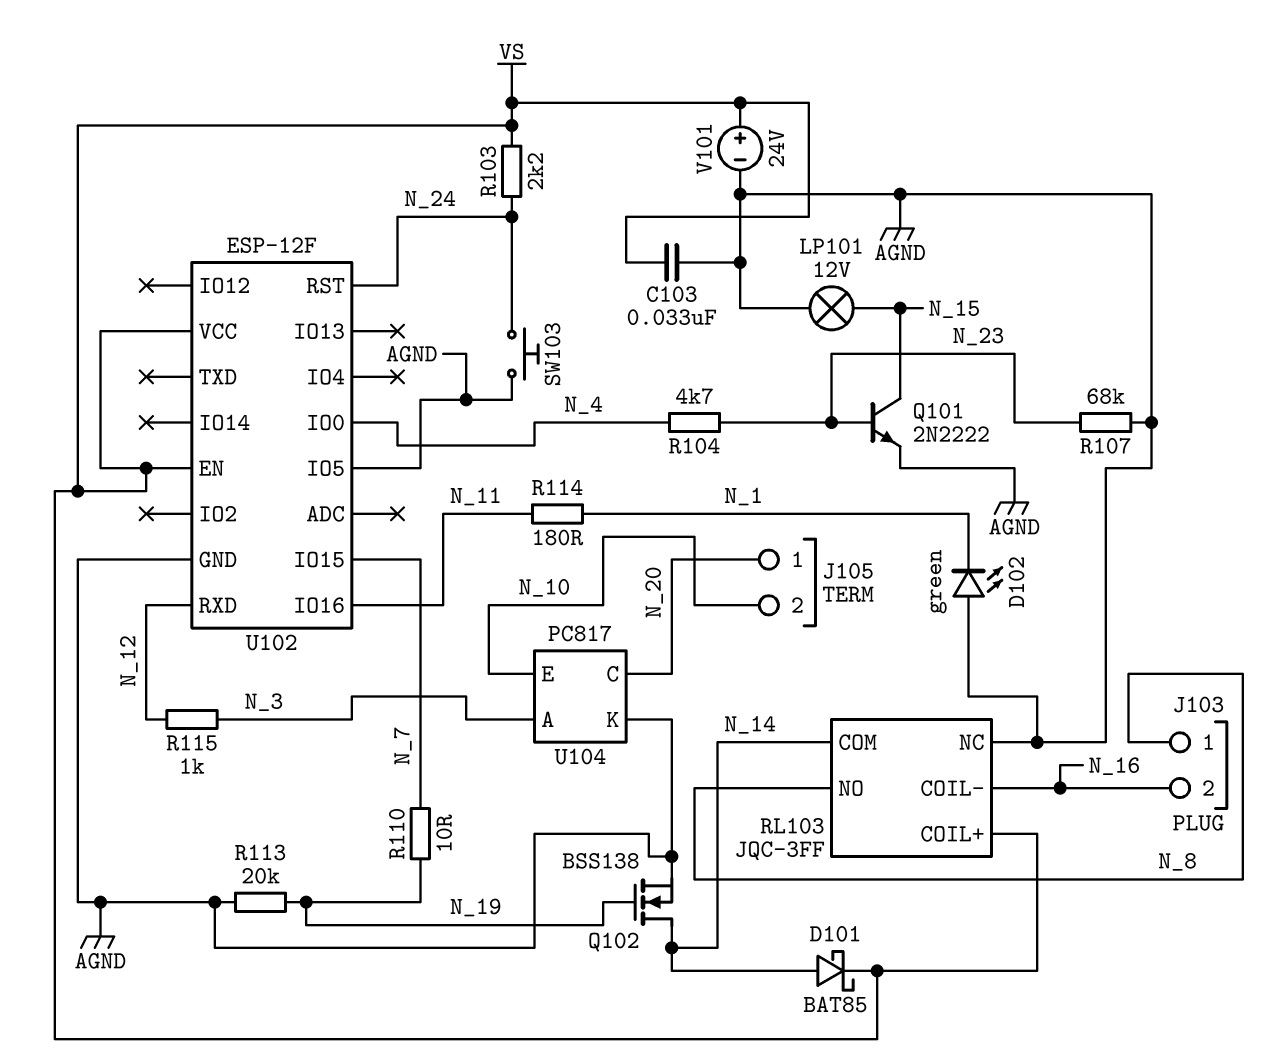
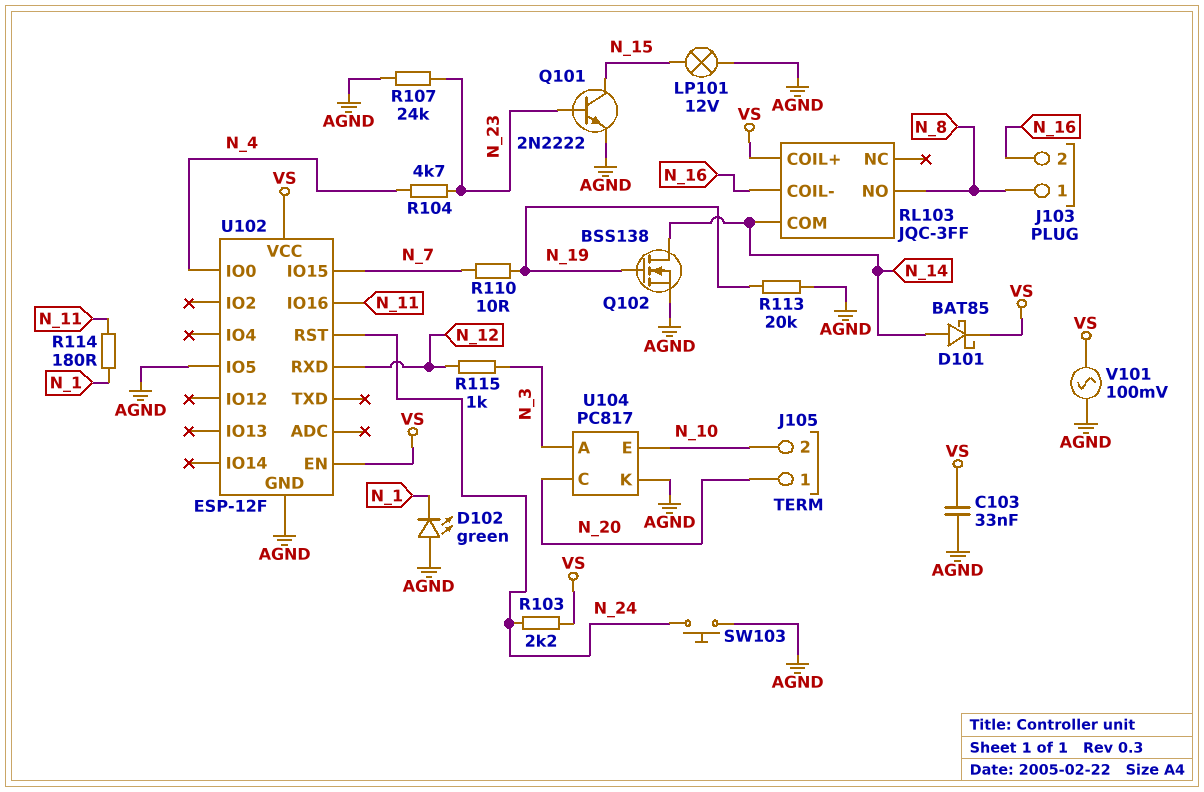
R107: 68k (AGND, N_23) -> 24k (AGND, N_23)
RL103 pin NC: AGND -> none
V101: 24V (plus VS, minus AGND) -> AC 100mV (AGND, VS)

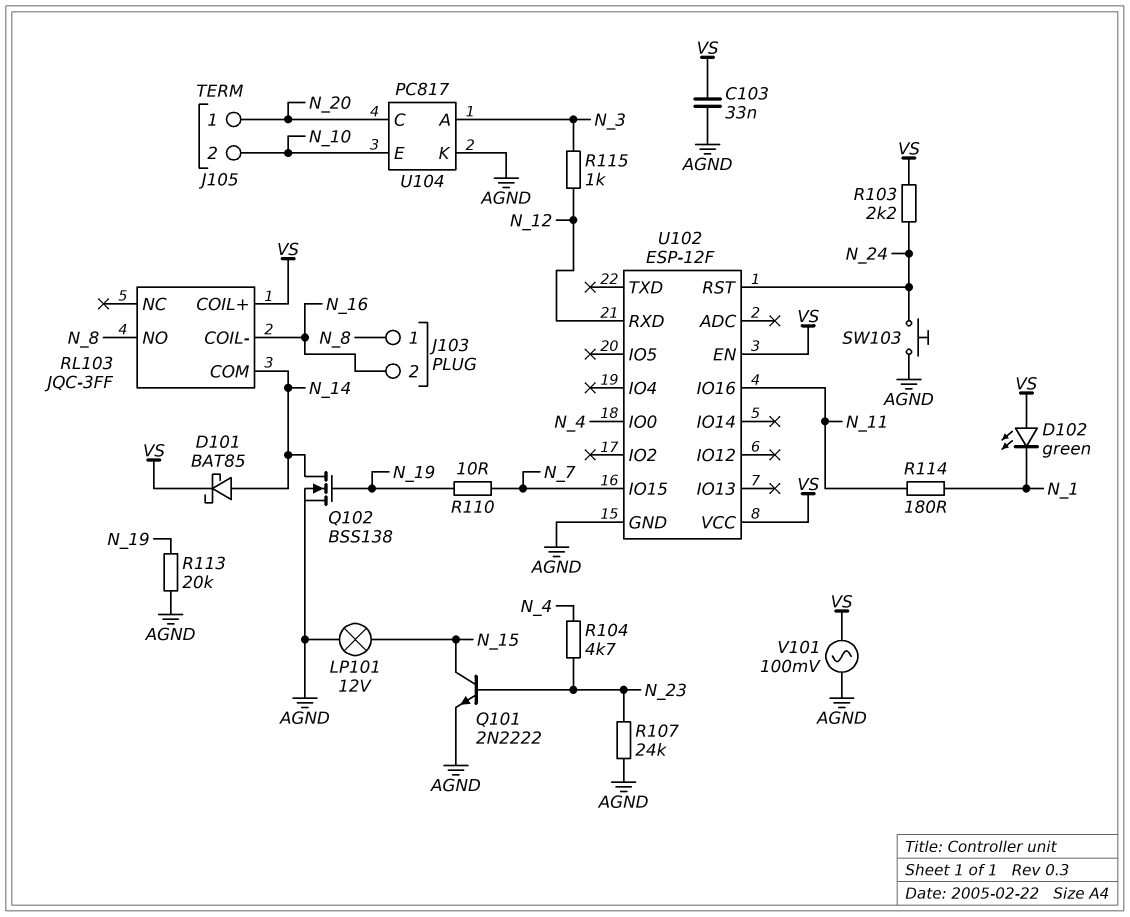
D102: LED green (A AGND, K N_1) -> LED green (A VS, K N_1)
U102 pin IO5: AGND -> none

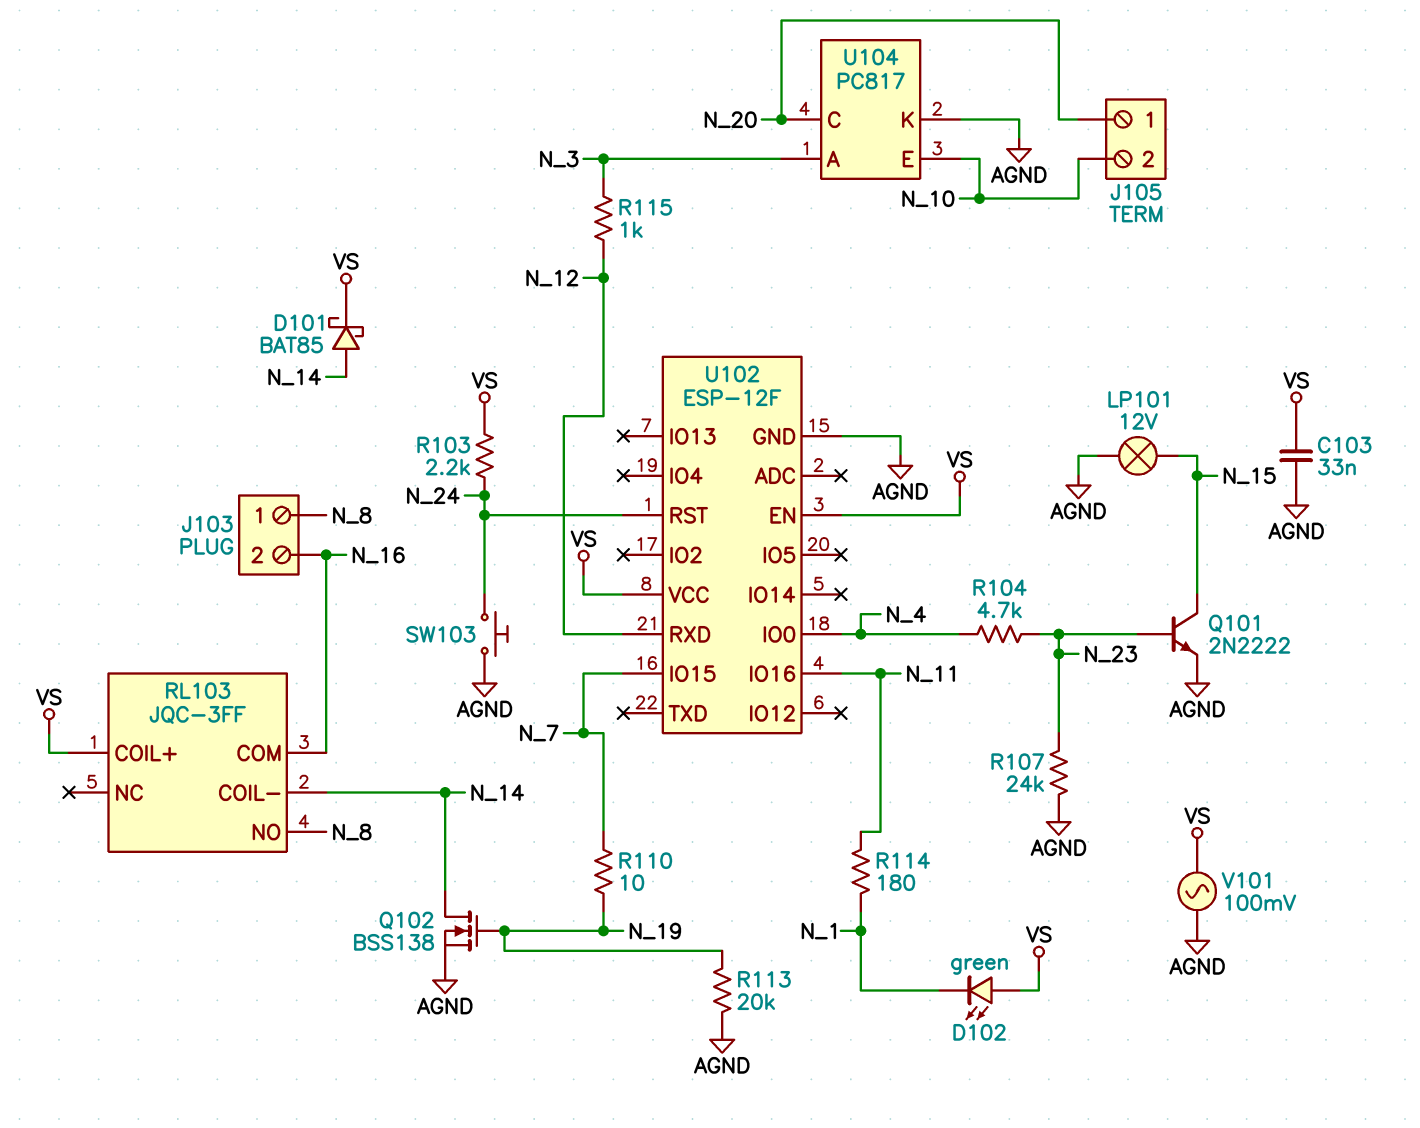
RL103 pin COIL-: N_16 -> N_14
RL103 pin COM: N_14 -> N_16

